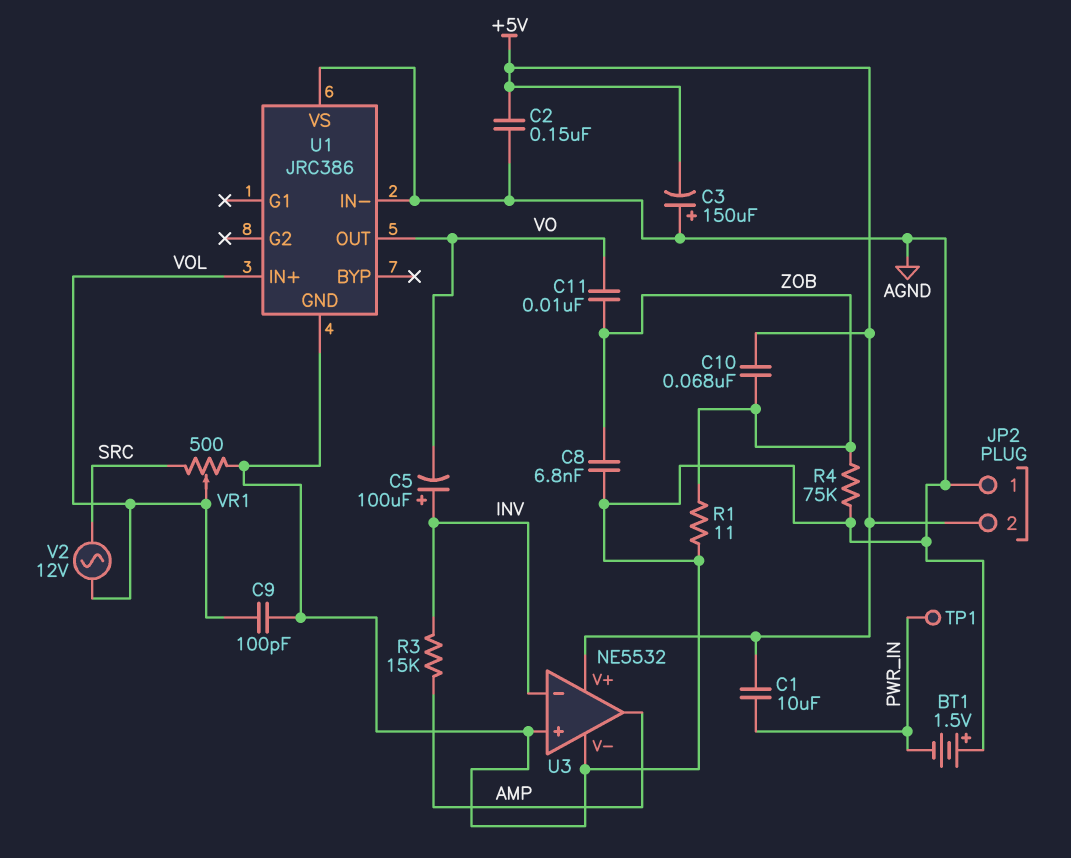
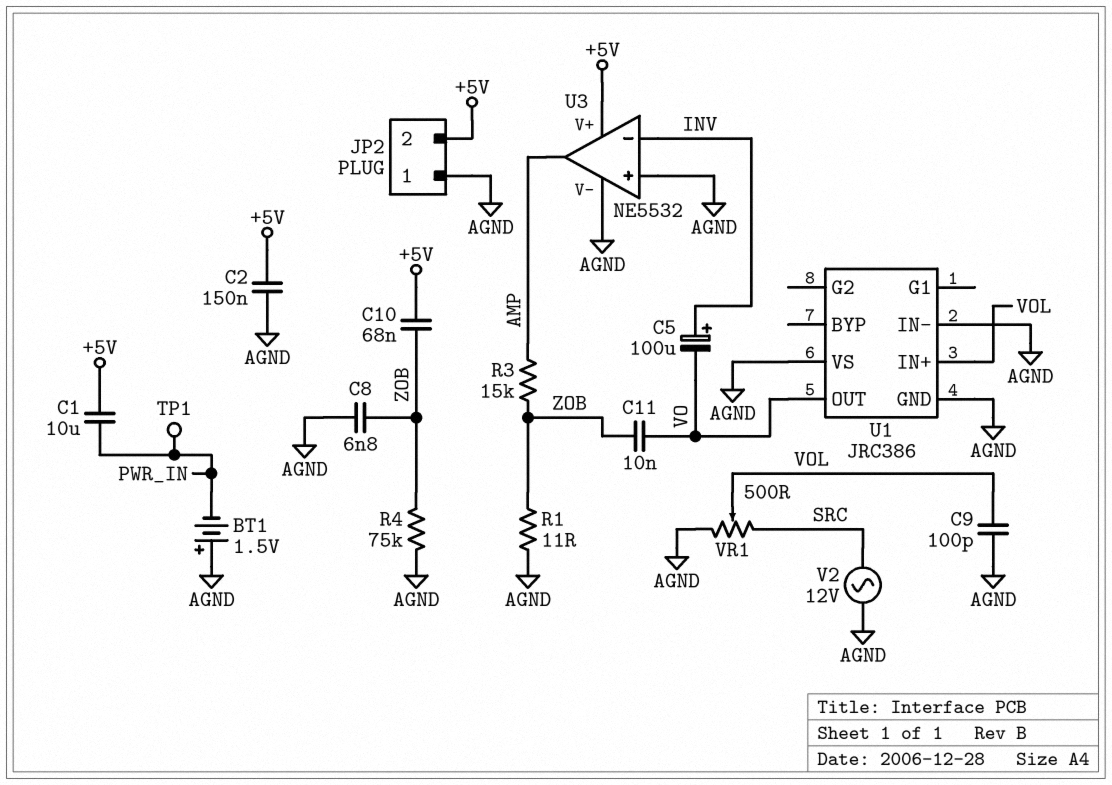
C3: 150uF (plus AGND, minus +5V) -> none
R3: 15k (AMP, INV) -> 15k (AMP, ZOB)
V2: AC 12V (SRC, VOL) -> AC 12V (AGND, SRC)

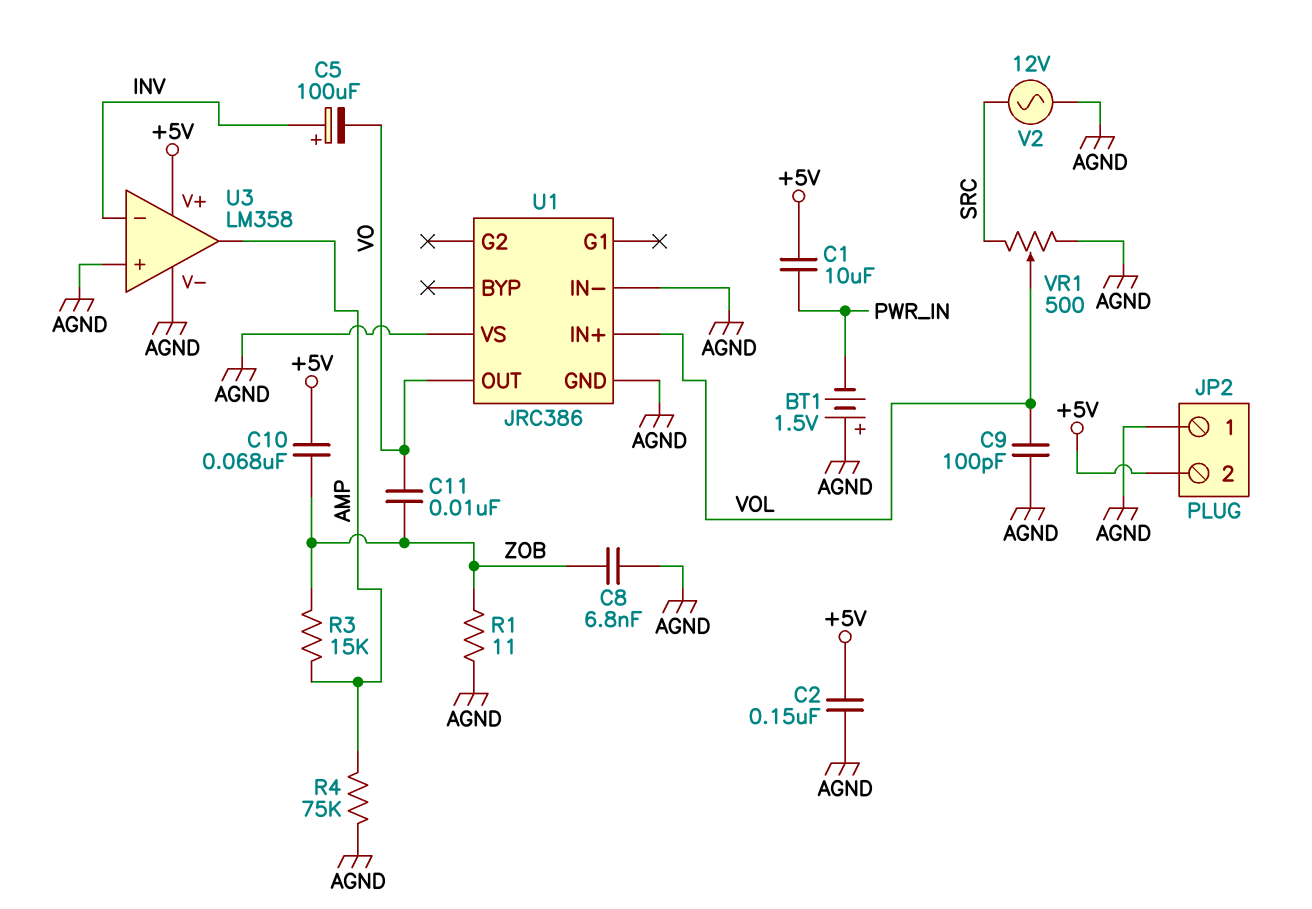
R4: 75k (AGND, ZOB) -> 75k (AGND, AMP)
TP1: test point (PWR_IN) -> none
U3: NE5532 -> LM358

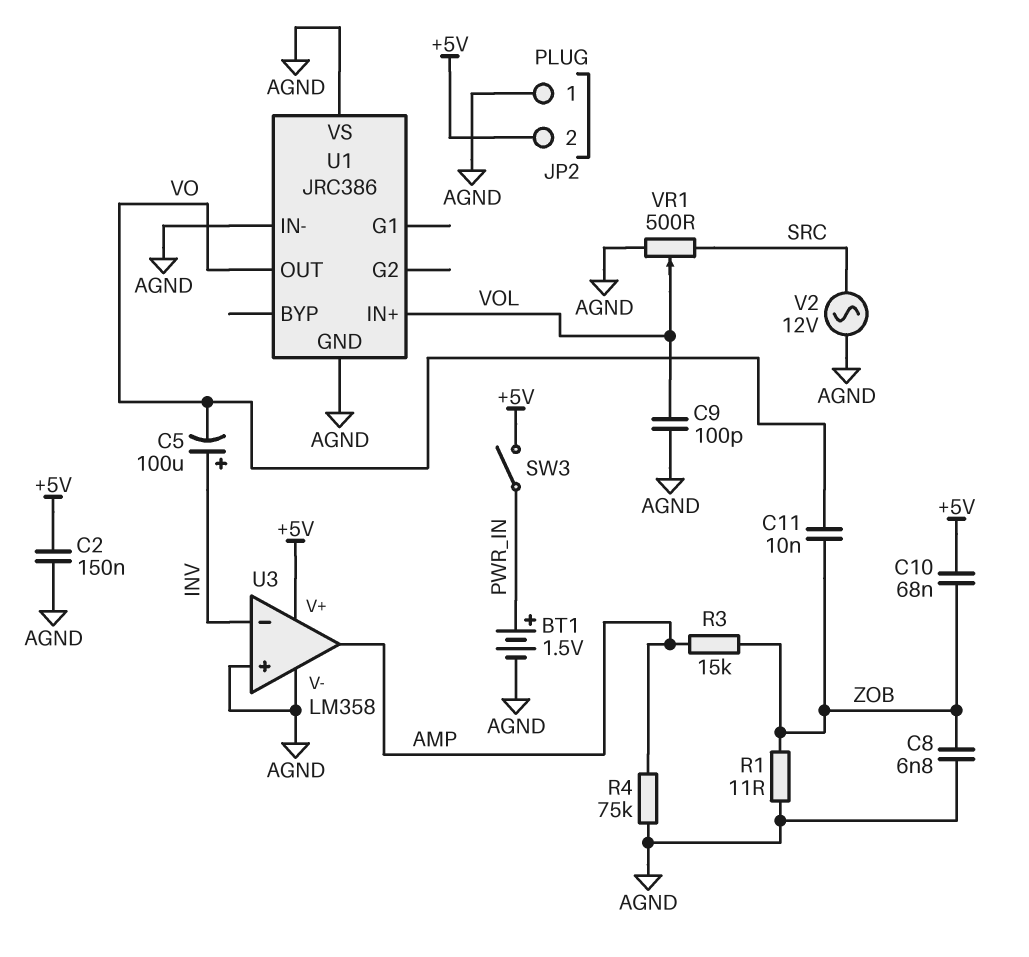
BT1: 1.5V (plus AGND, minus PWR_IN) -> 1.5V (plus PWR_IN, minus AGND)
C1: 10uF (+5V, PWR_IN) -> none
SW3: none -> switch (+5V, PWR_IN)

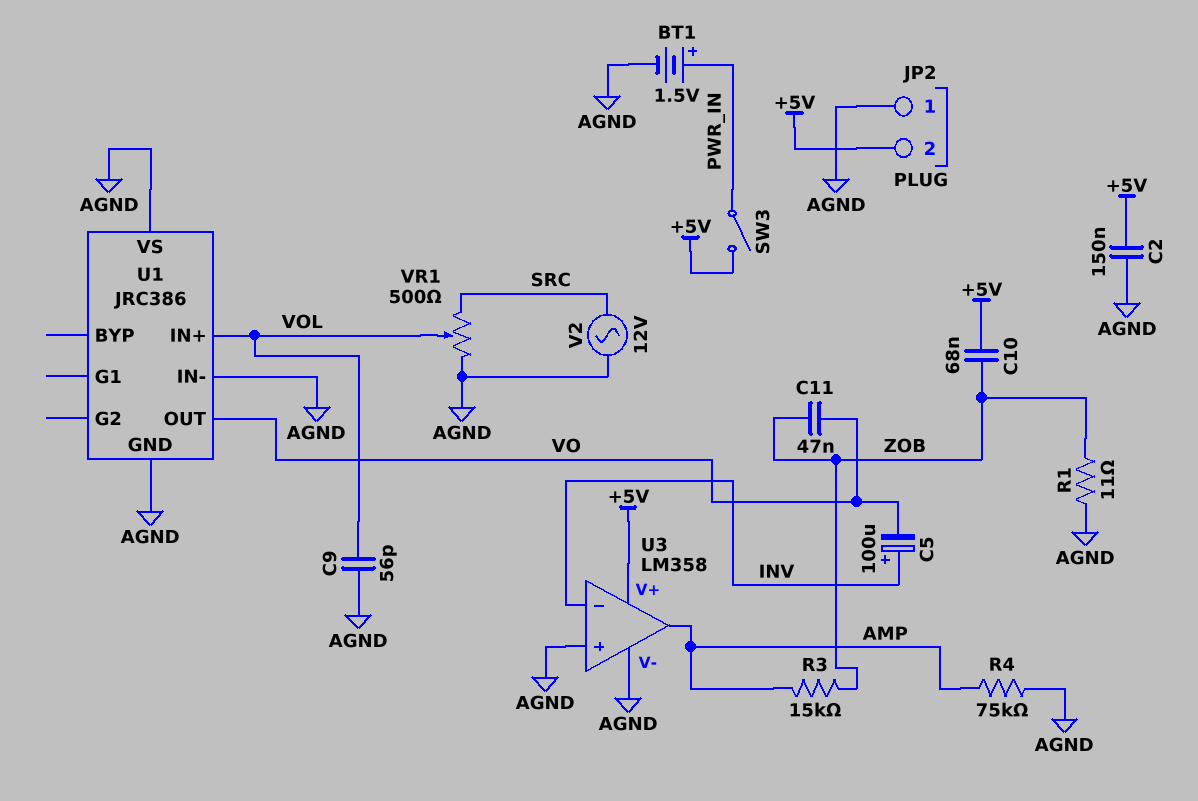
C8: 6.8nF (AGND, ZOB) -> none
C9: 100pF (AGND, VOL) -> 56pF (AGND, VOL)
C11: 10nF (VO, ZOB) -> 47nF (VO, ZOB)

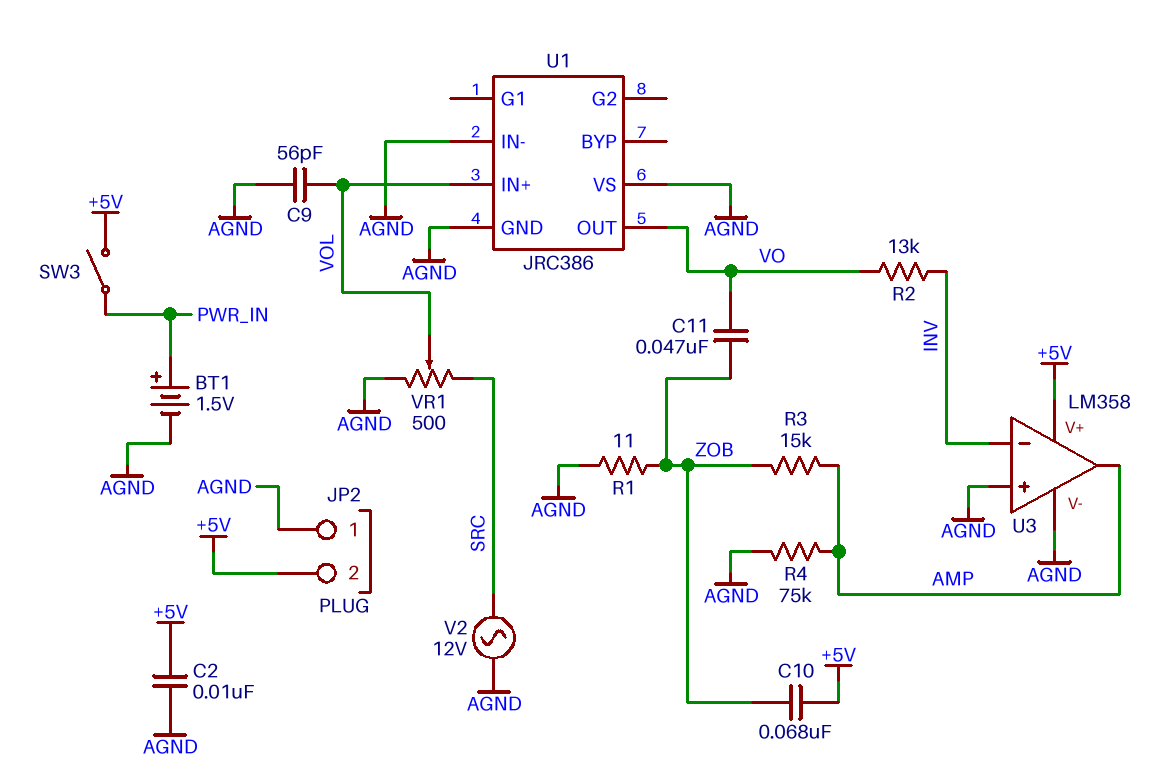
C2: 150nF (+5V, AGND) -> 10nF (+5V, AGND)
C5: 100uF (plus INV, minus VO) -> none
R2: none -> 13k (INV, VO)

